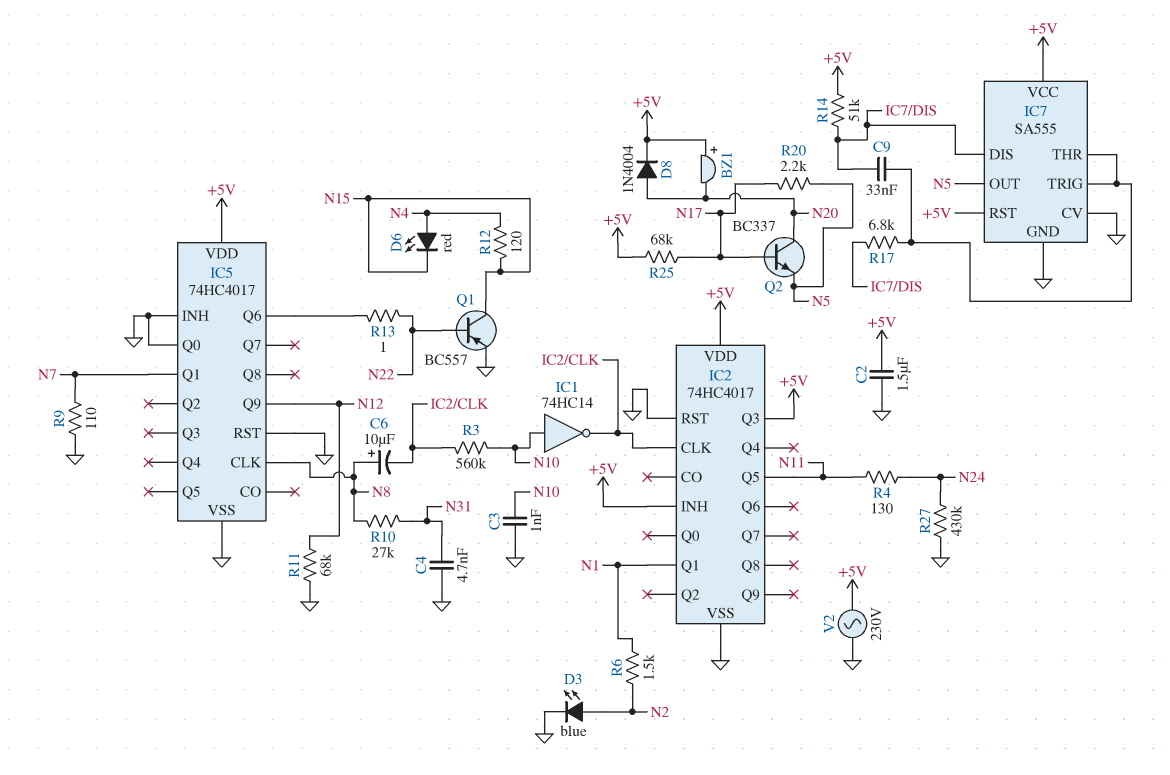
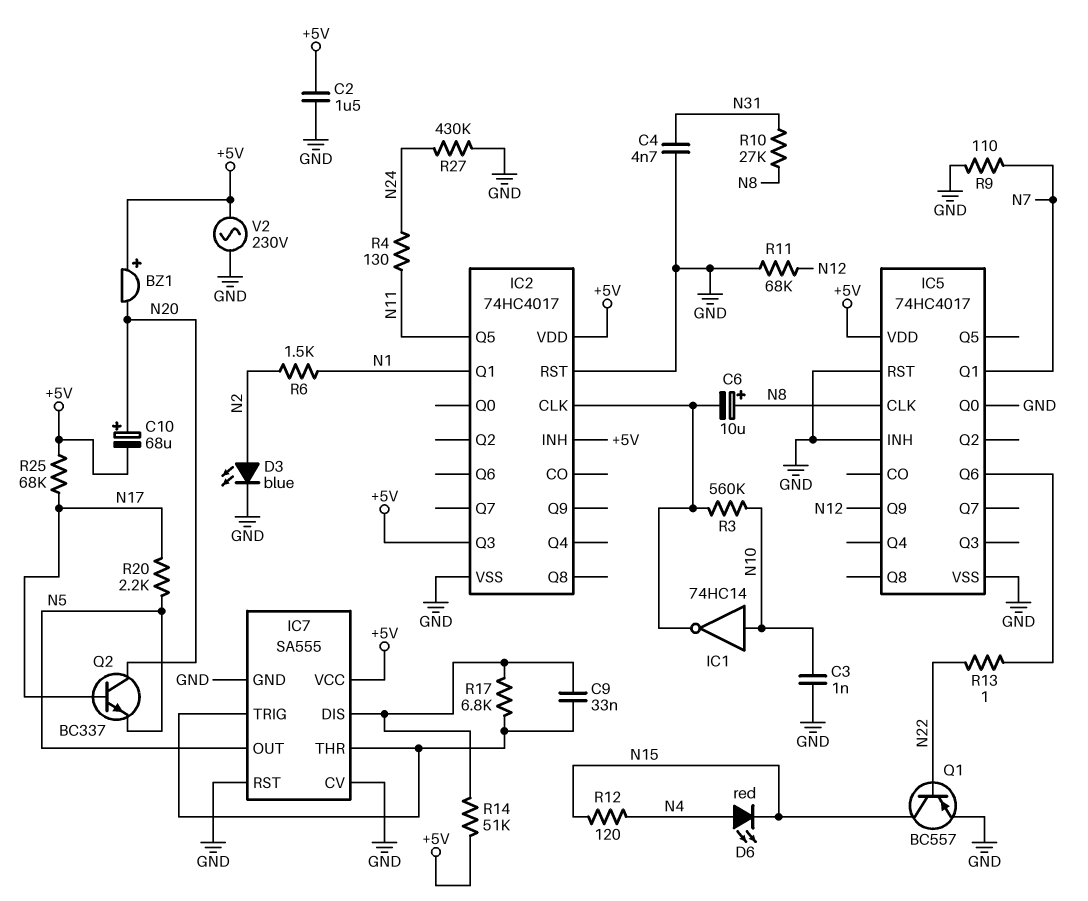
C10: none -> 68uF (plus N20, minus +5V)
D8: diode 1N4004 (A N20, K +5V) -> none
IC7 pin RST: +5V -> GND

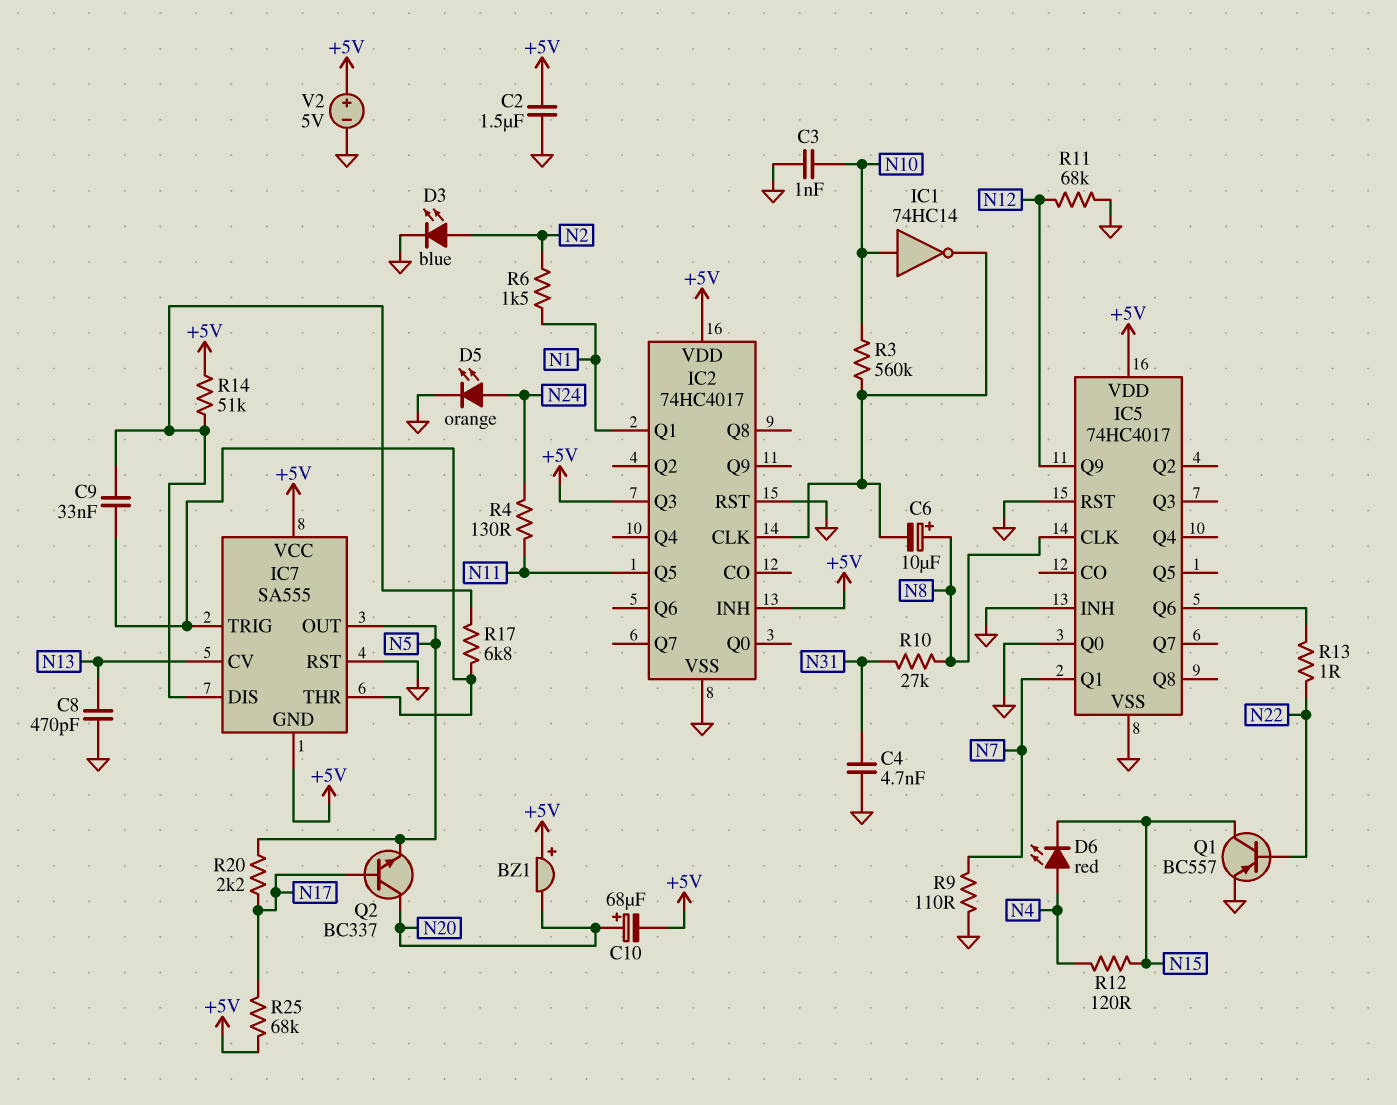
C8: none -> 470pF (GND, N13)
D5: none -> LED orange (A N24, K GND)
IC7 pin CV: GND -> N13
IC7 pin GND: GND -> +5V
R27: 430k (GND, N24) -> none
V2: AC 230V (+5V, GND) -> 5V (plus +5V, minus GND)

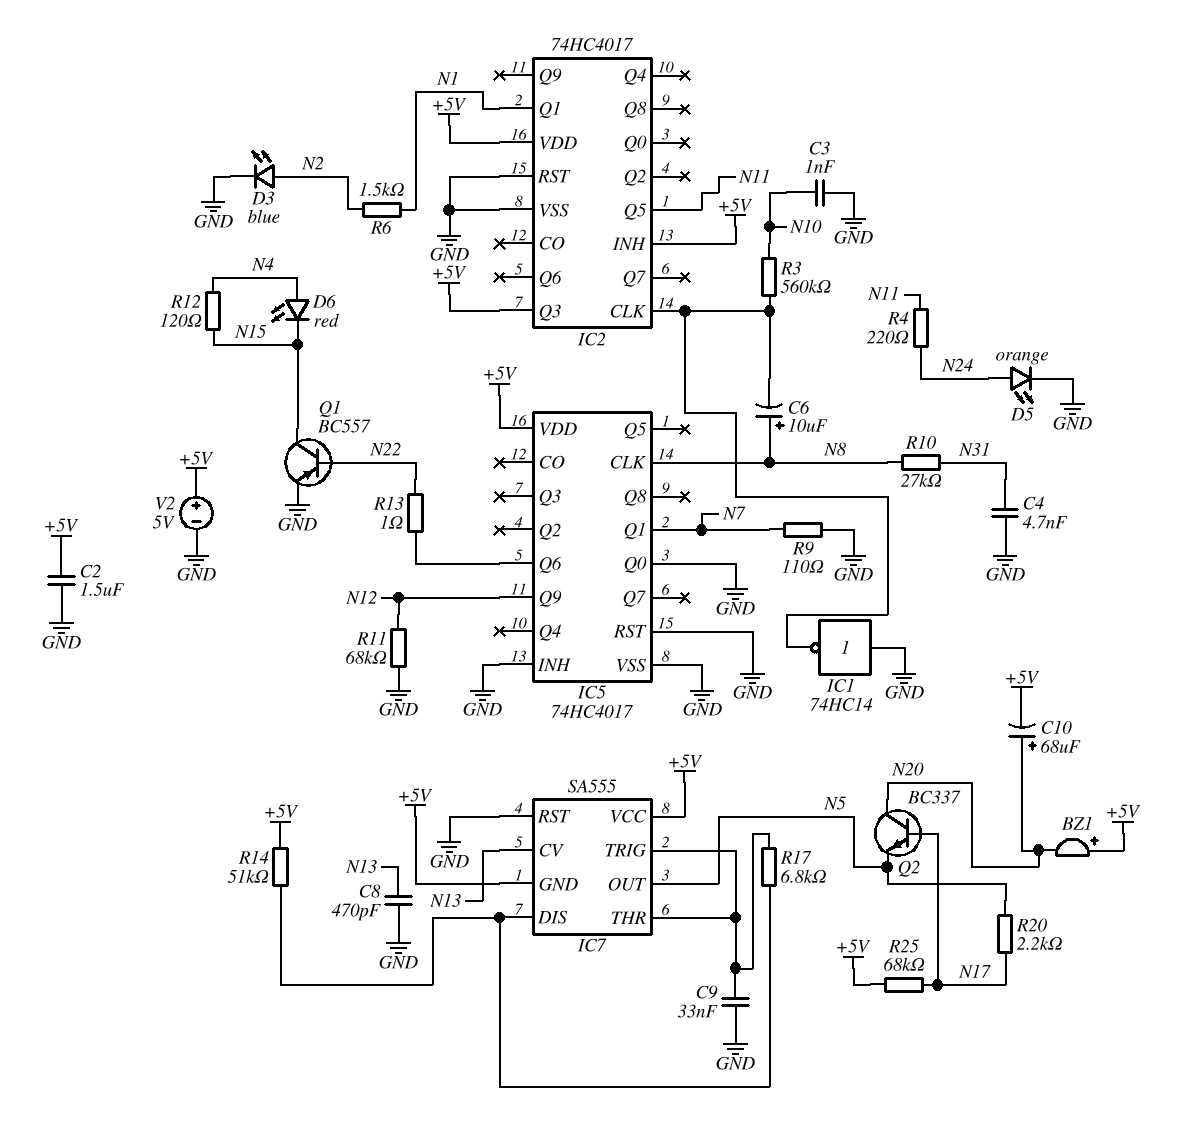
C9: 33nF (IC7/DIS, IC7/THR) -> 33nF (GND, IC7/THR)
IC1: NOT 74HC14 (in N10, out IC2/CLK) -> NOT 74HC14 (in GND, out IC2/CLK)
R4: 130 (N11, N24) -> 220 (N11, N24)

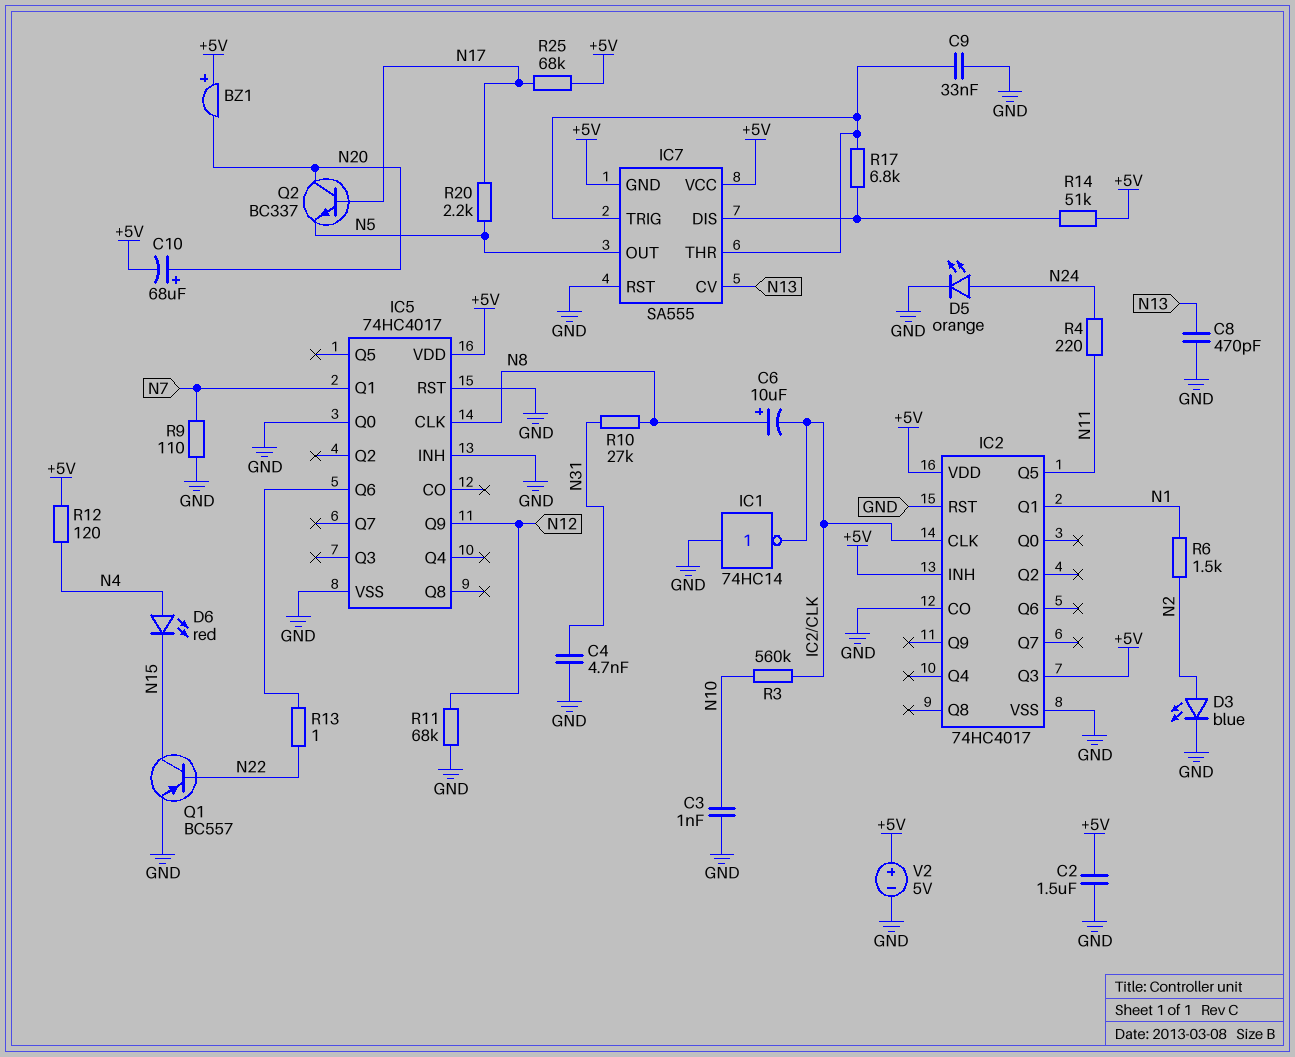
IC2 pin CO: none -> GND
R12: 120 (N4, N15) -> 120 (+5V, N4)

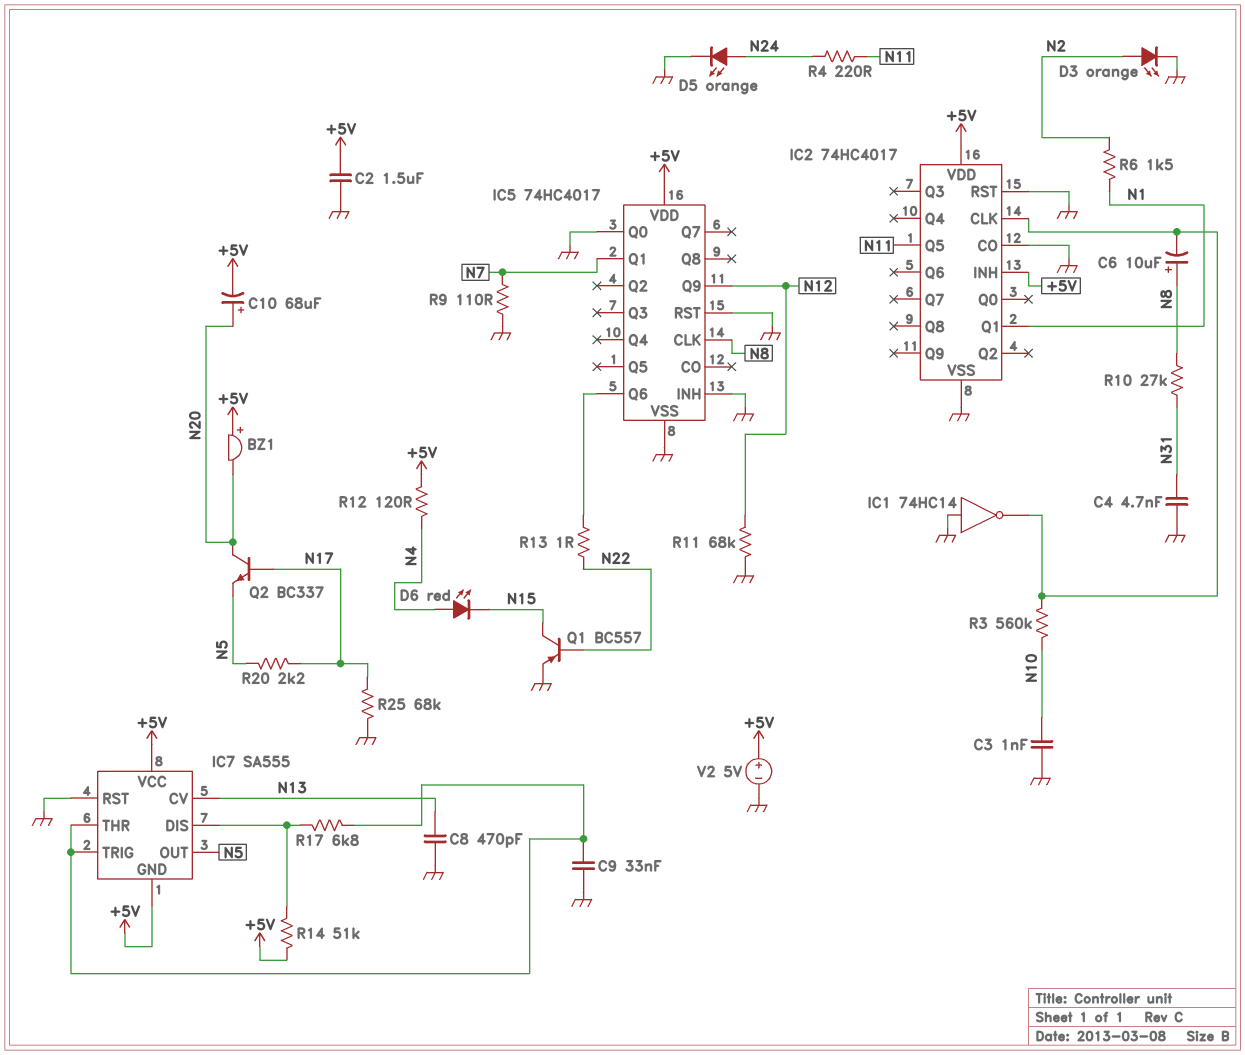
D3: LED blue (A N2, K GND) -> LED orange (A N2, K GND)
IC2 pin Q3: +5V -> none
R25: 68k (+5V, N17) -> 68k (GND, N17)

